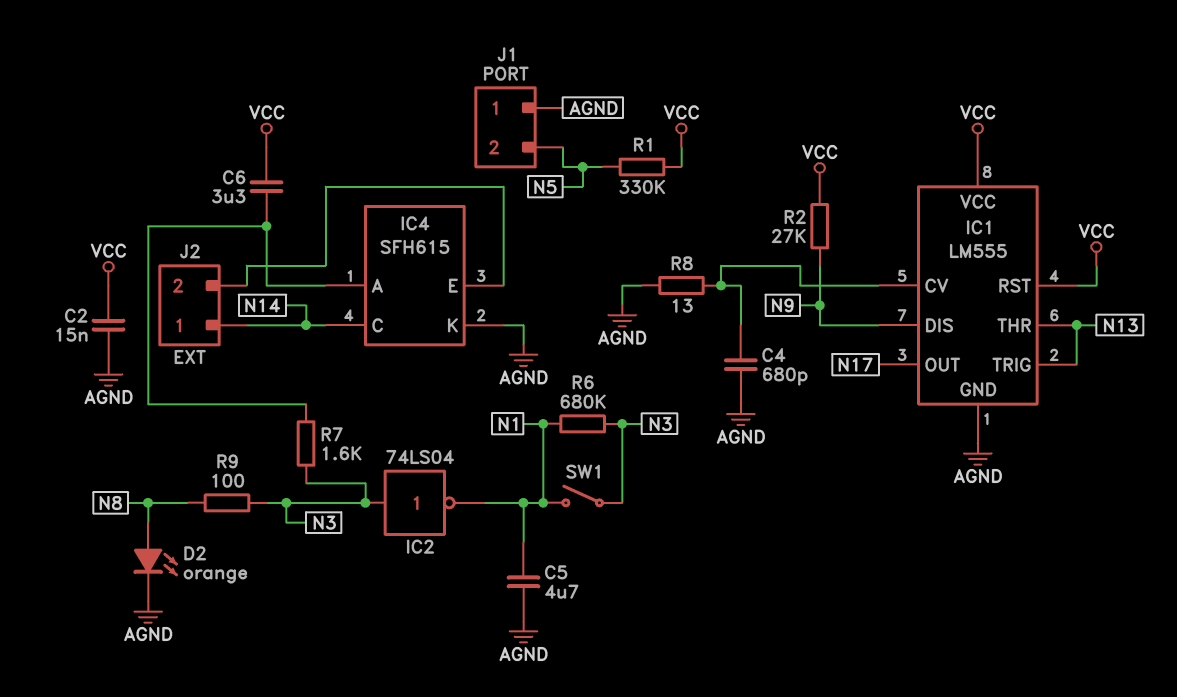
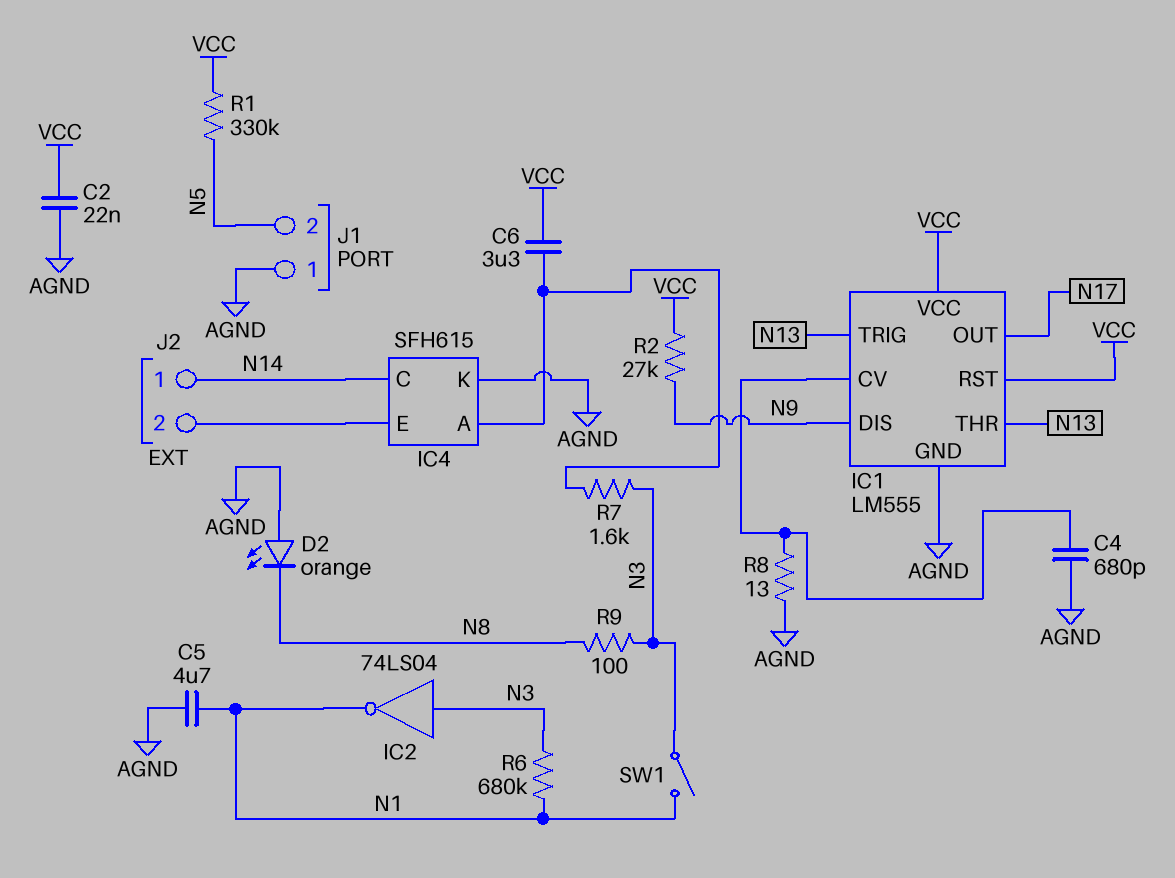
C2: 15nF (AGND, VCC) -> 22nF (AGND, VCC)
D2: LED orange (A N8, K AGND) -> LED orange (A AGND, K N8)

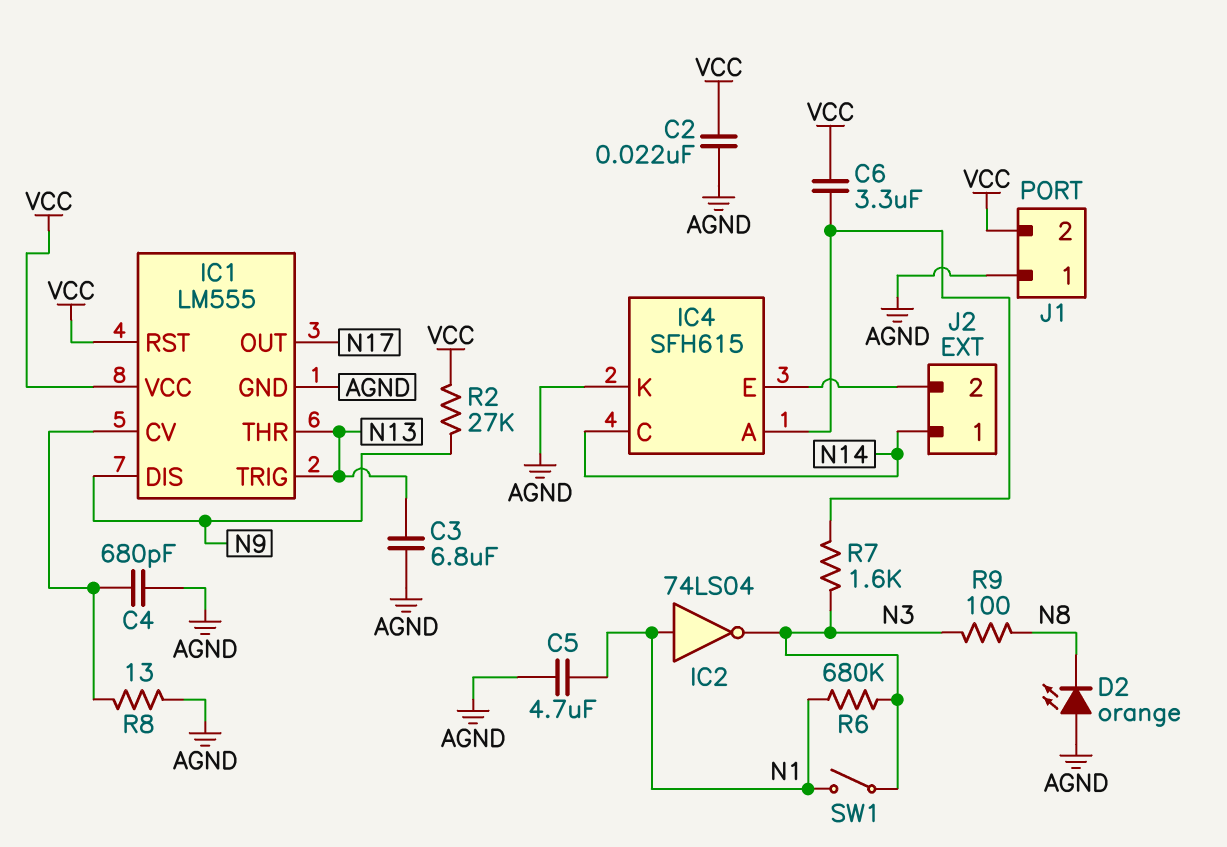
C3: none -> 6.8uF (AGND, N13)
IC2: NOT 74LS04 (in N3, out N1) -> NOT 74LS04 (in N1, out N3)
J1 pin 2: N5 -> VCC
R1: 330k (N5, VCC) -> none

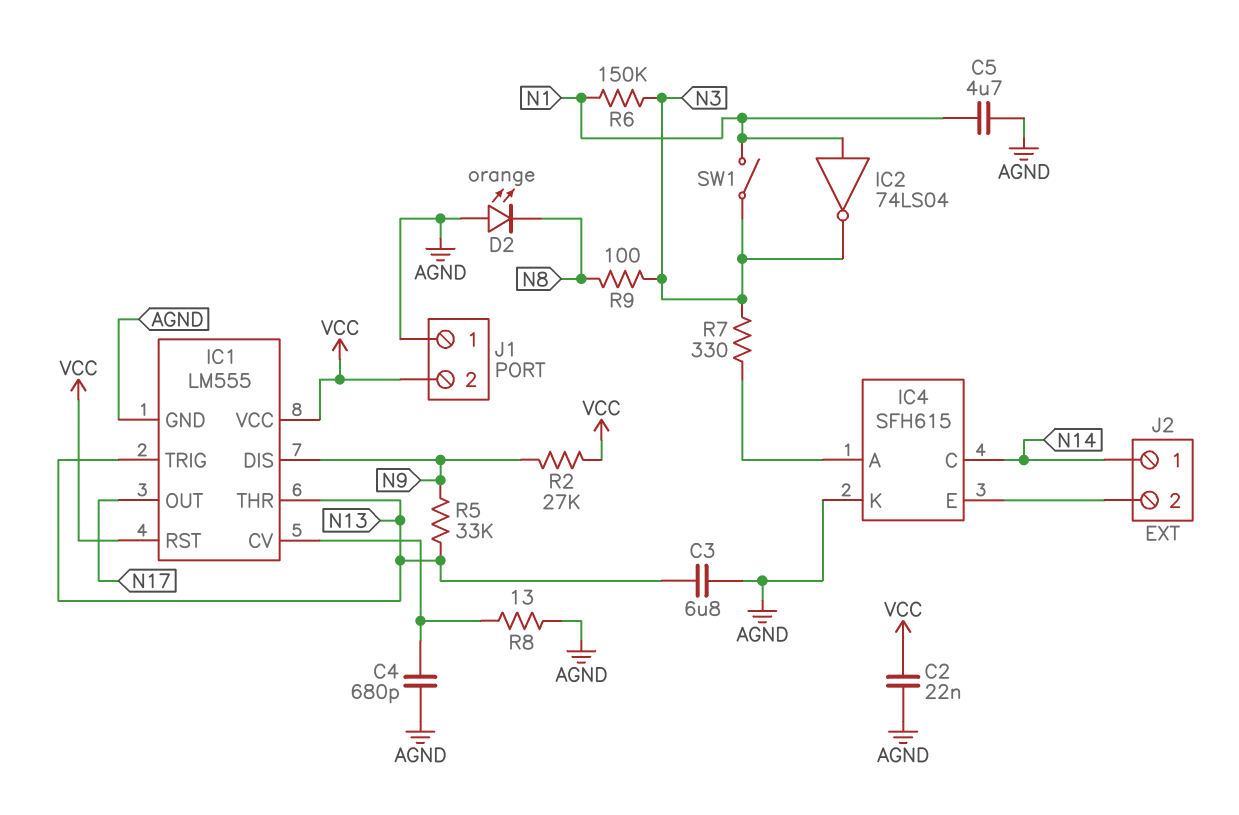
C6: 3.3uF (IC4/A, VCC) -> none
R5: none -> 33k (N9, N13)
R6: 680k (N1, N3) -> 150k (N1, N3)
R7: 1.6k (IC4/A, N3) -> 330 (IC4/A, N3)

